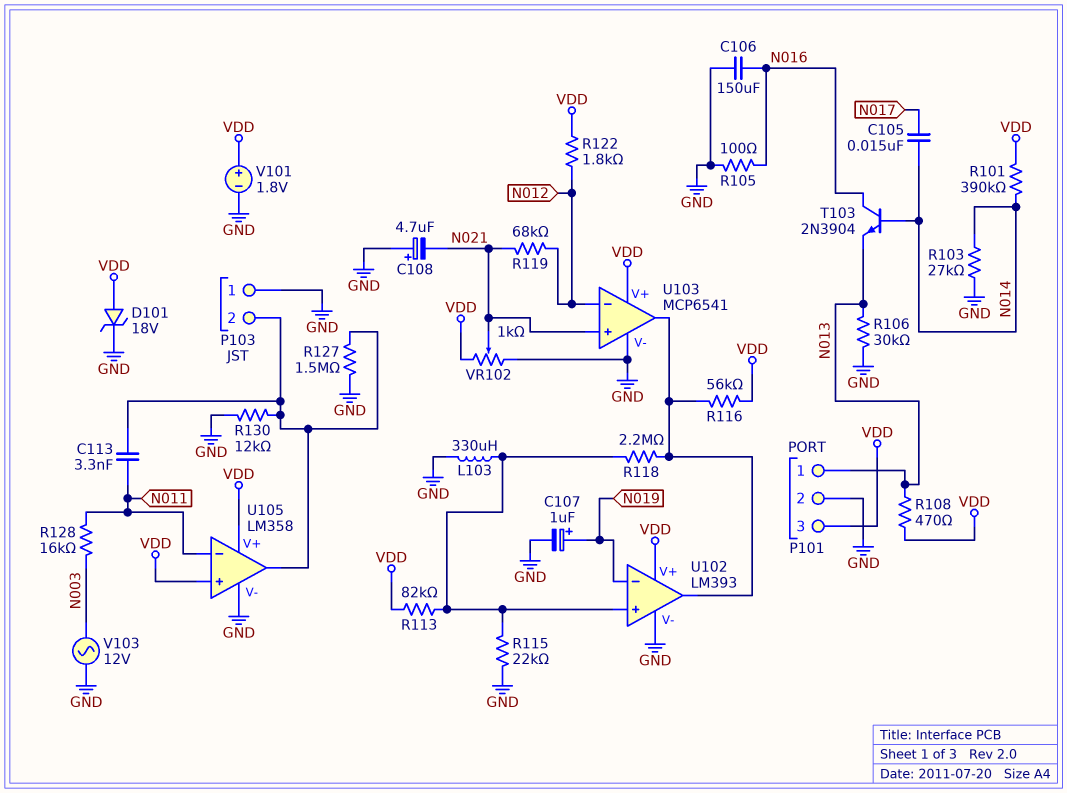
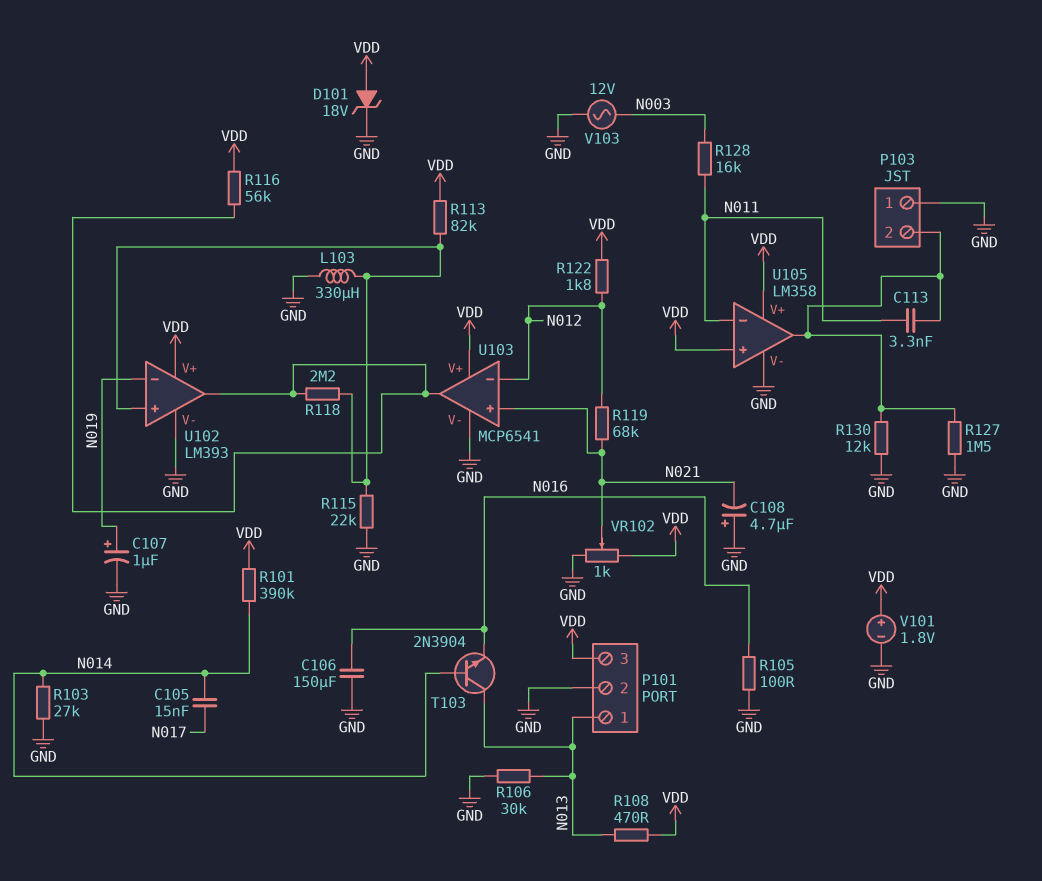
T103: NPN 2N3904 (B N014, C N016, E N013) -> NPN 2N3904 (B N014, C N013, E N016)

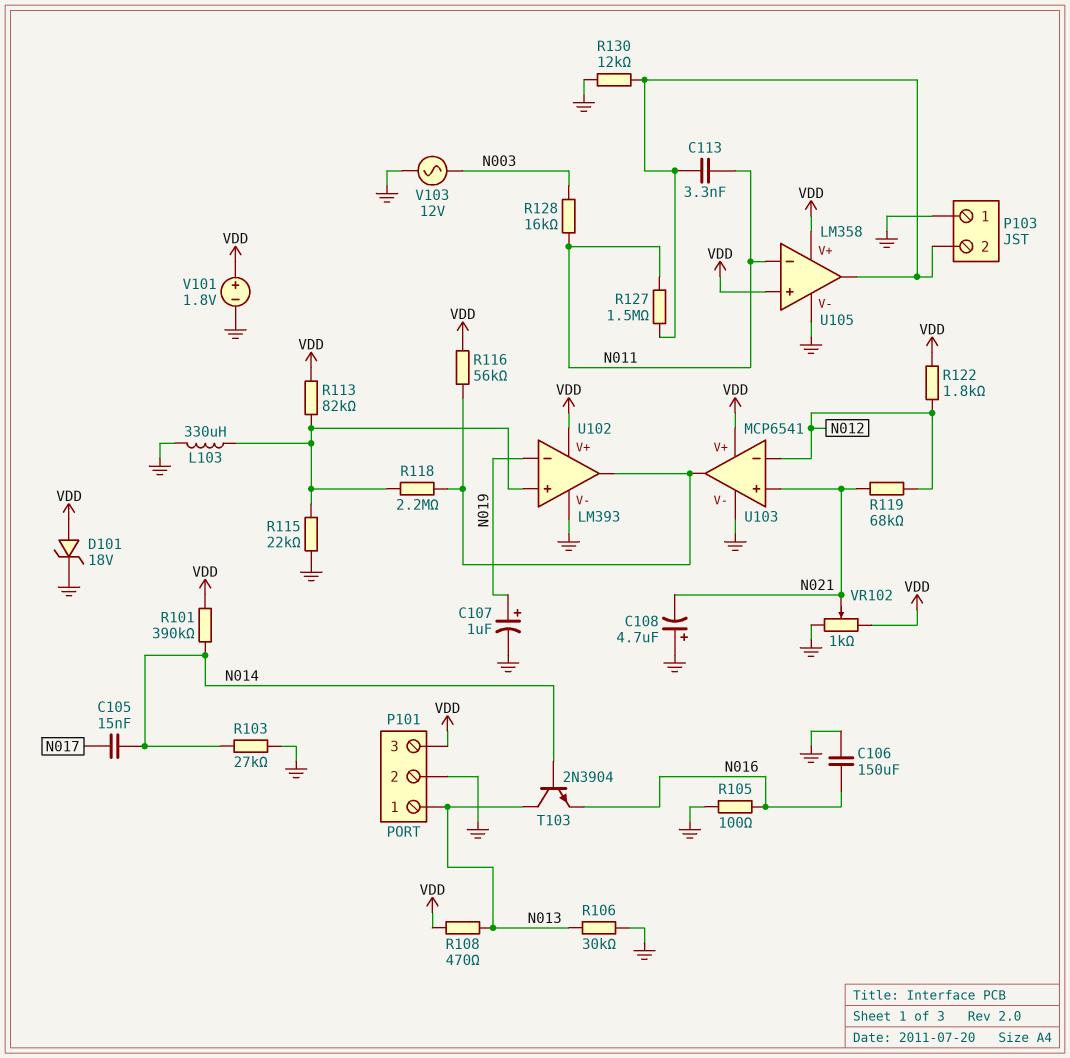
R127: 1.5M (GND, P103/2) -> 1.5M (N011, P103/2)

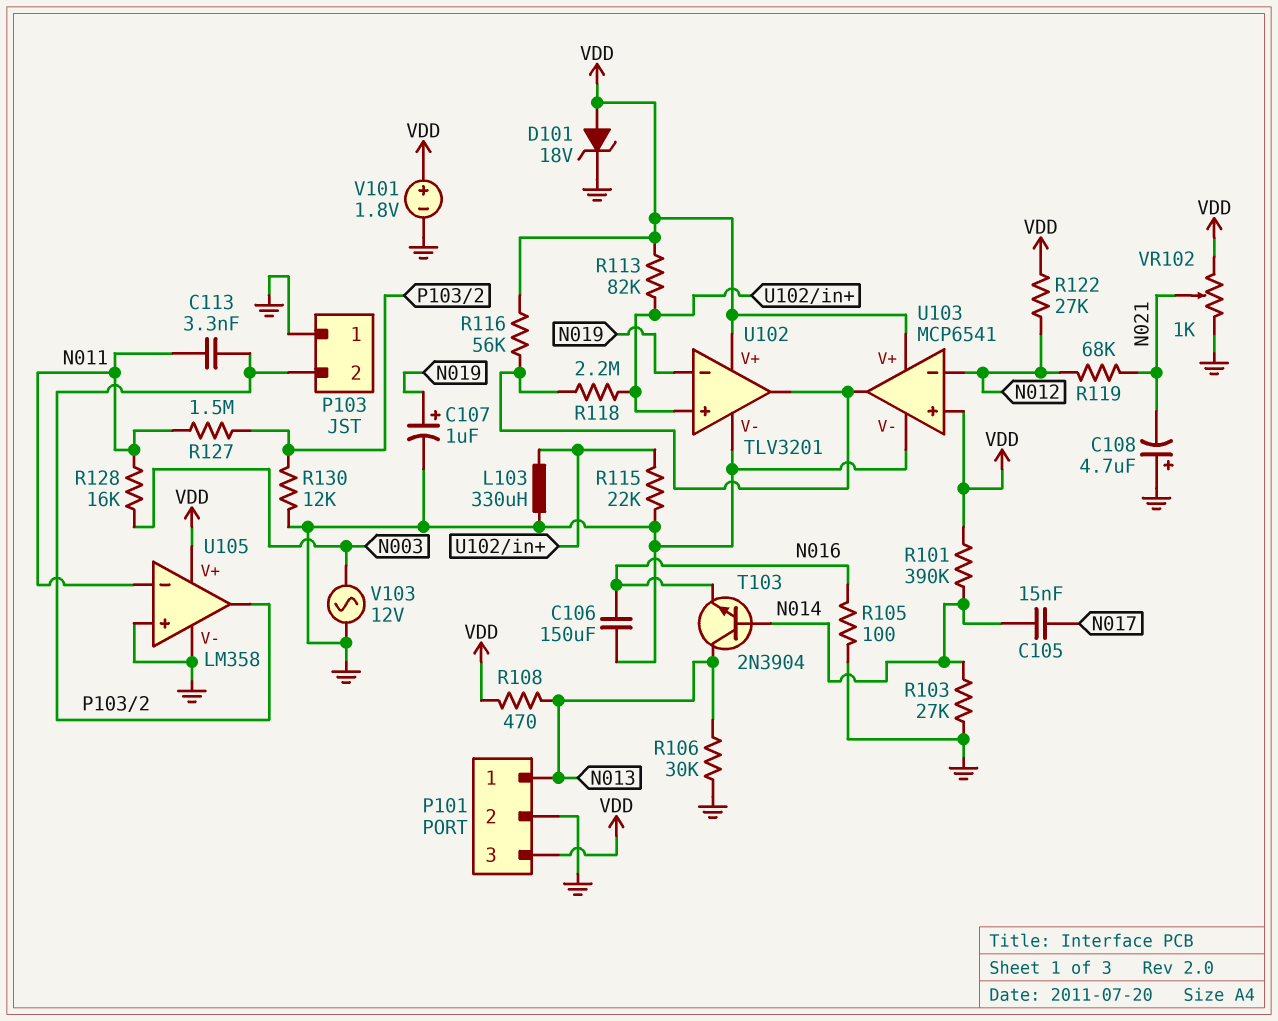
R122: 1.8k (N012, VDD) -> 27k (N012, VDD)
U102: LM393 -> TLV3201
U103 pin in+: N021 -> VDD
U105 pin in+: VDD -> GND

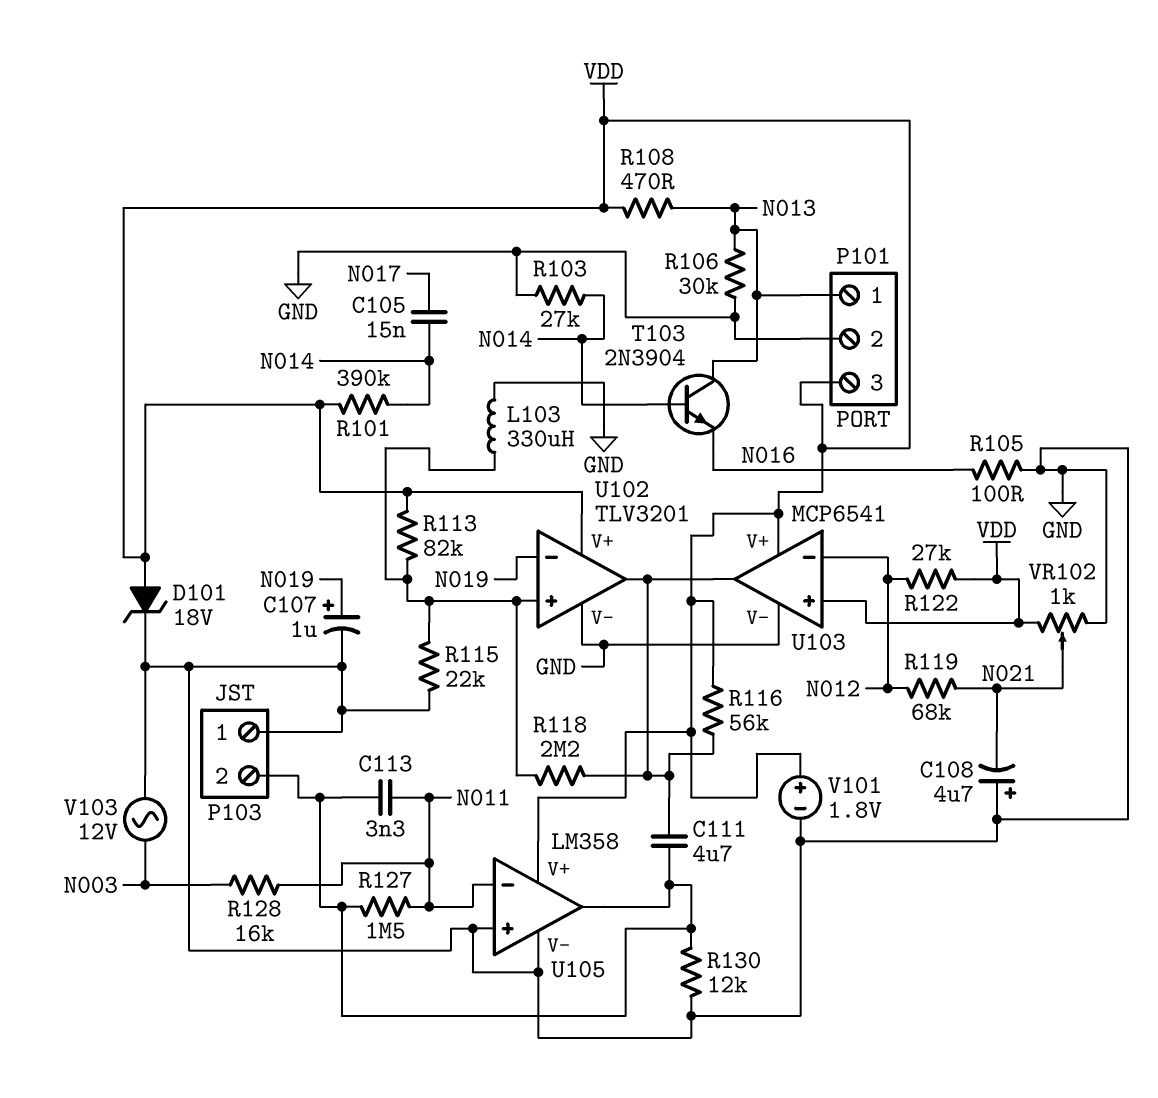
C106: 150uF (GND, N016) -> none
C111: none -> 4.7uF (P103/2, U102/out)

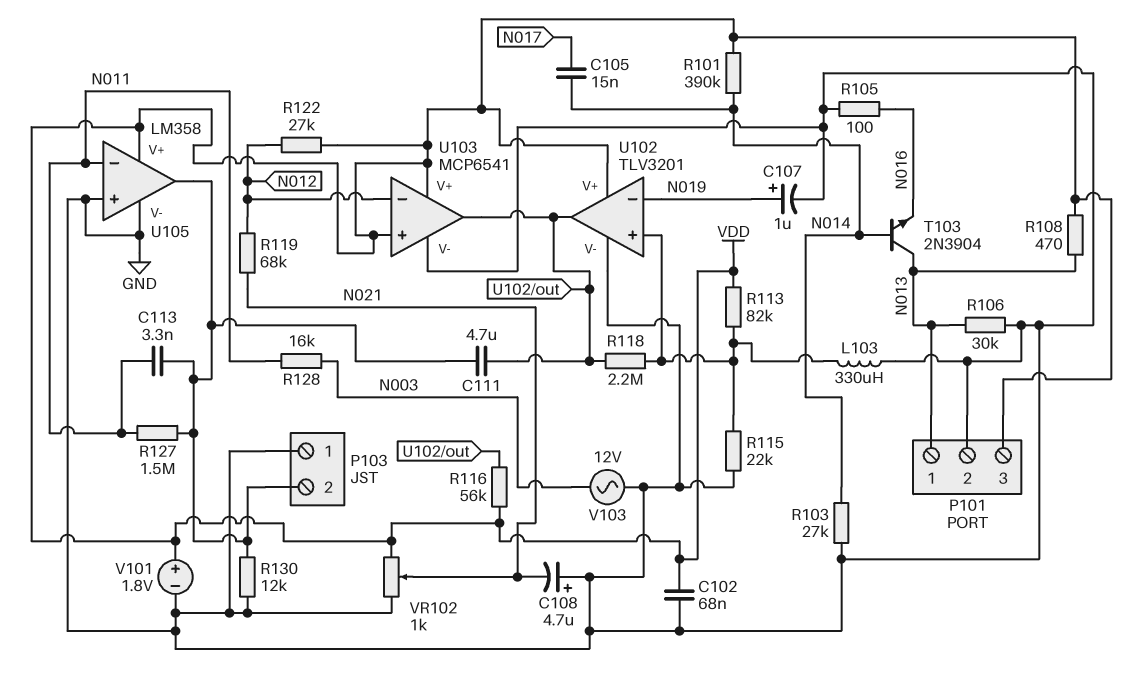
C102: none -> 68nF (GND, VDD)
D101: zener 18V (A VDD, K GND) -> none

